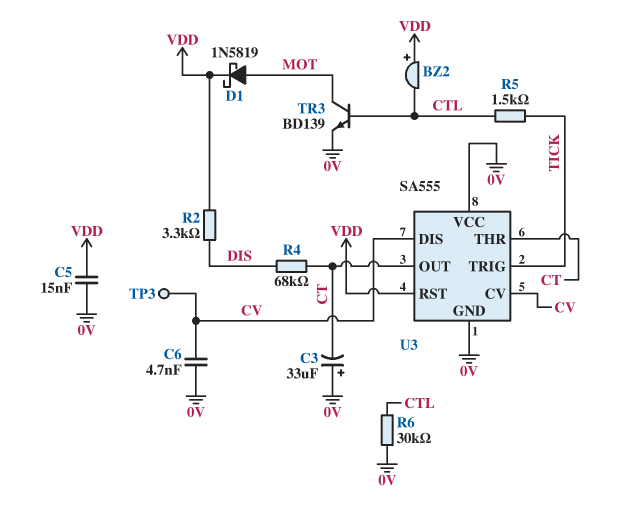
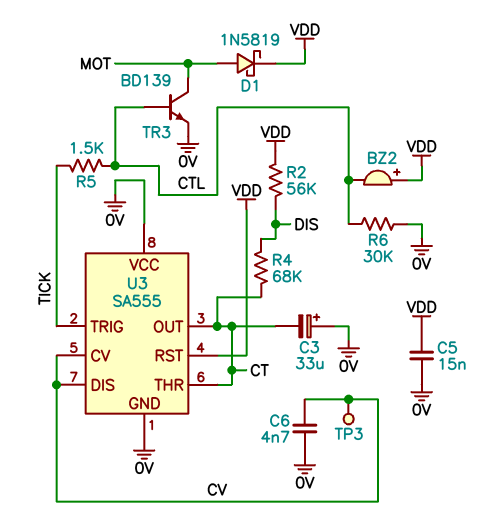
R2: 3.3k (DIS, VDD) -> 56k (DIS, VDD)

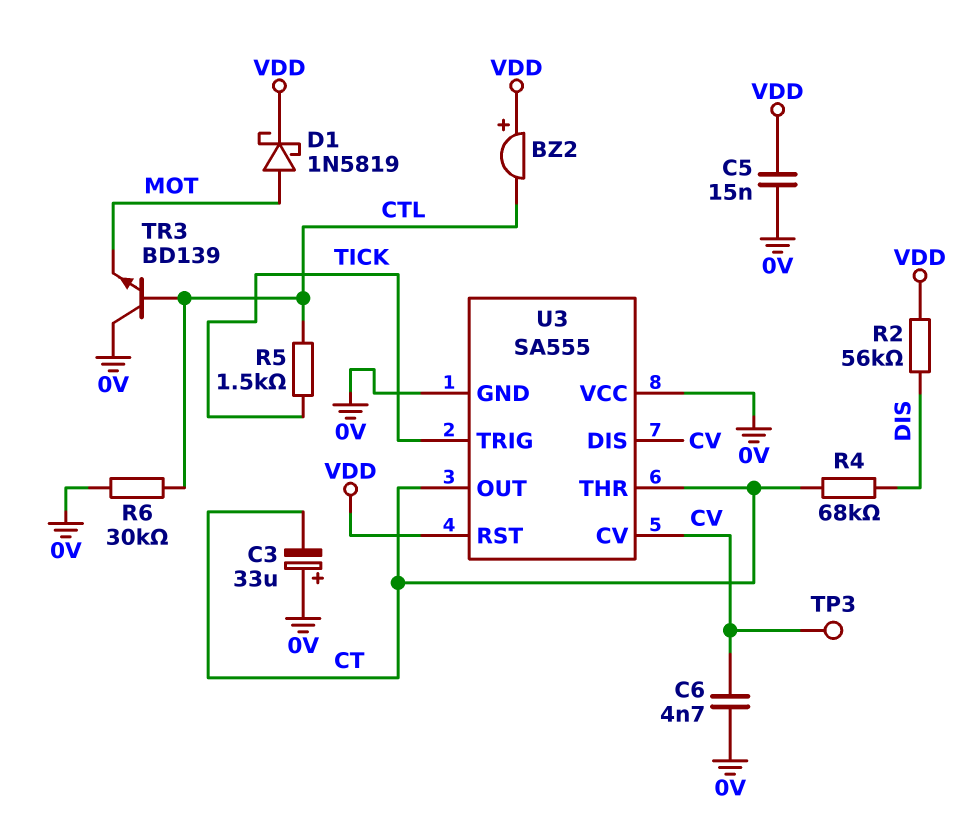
TR3: NPN BD139 (B CTL, C MOT, E 0V) -> NPN BD139 (B CTL, C 0V, E MOT)

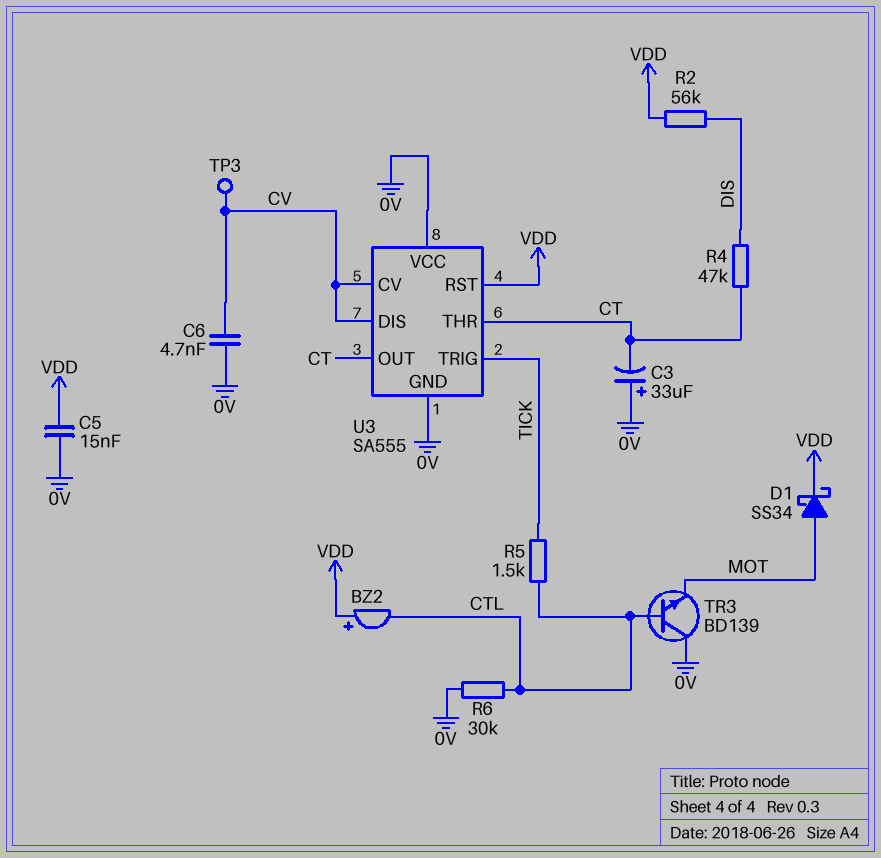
D1: schottky 1N5819 (A MOT, K VDD) -> schottky SS34 (A MOT, K VDD)
R4: 68k (CT, DIS) -> 47k (CT, DIS)

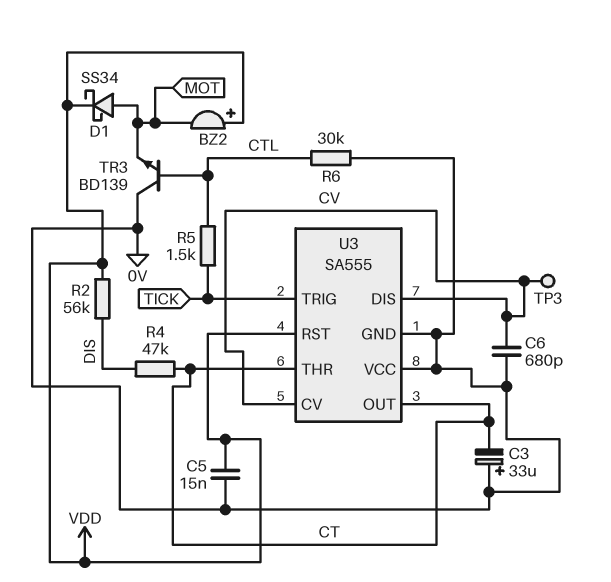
BZ2: buzzer (plus VDD, minus CTL) -> buzzer (plus VDD, minus MOT)
C6: 4.7nF (0V, CV) -> 680pF (0V, CV)

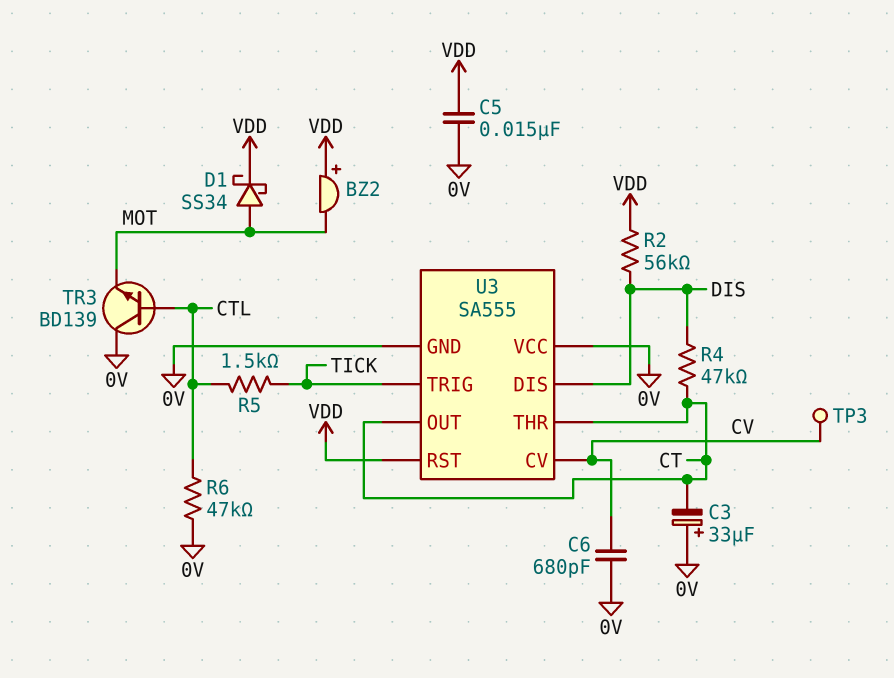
R6: 30k (0V, CTL) -> 47k (0V, CTL)
U3 pin DIS: CV -> DIS

